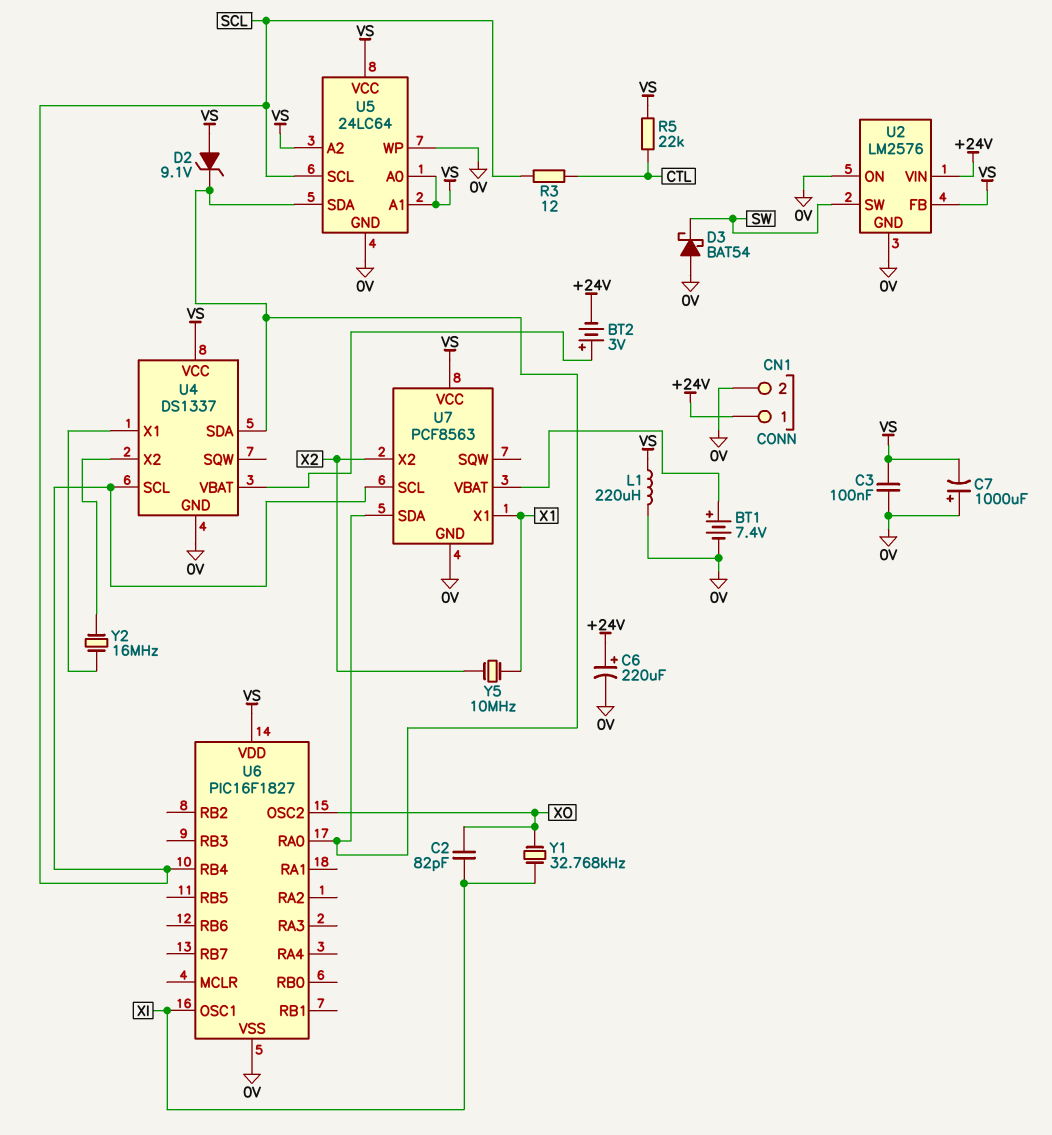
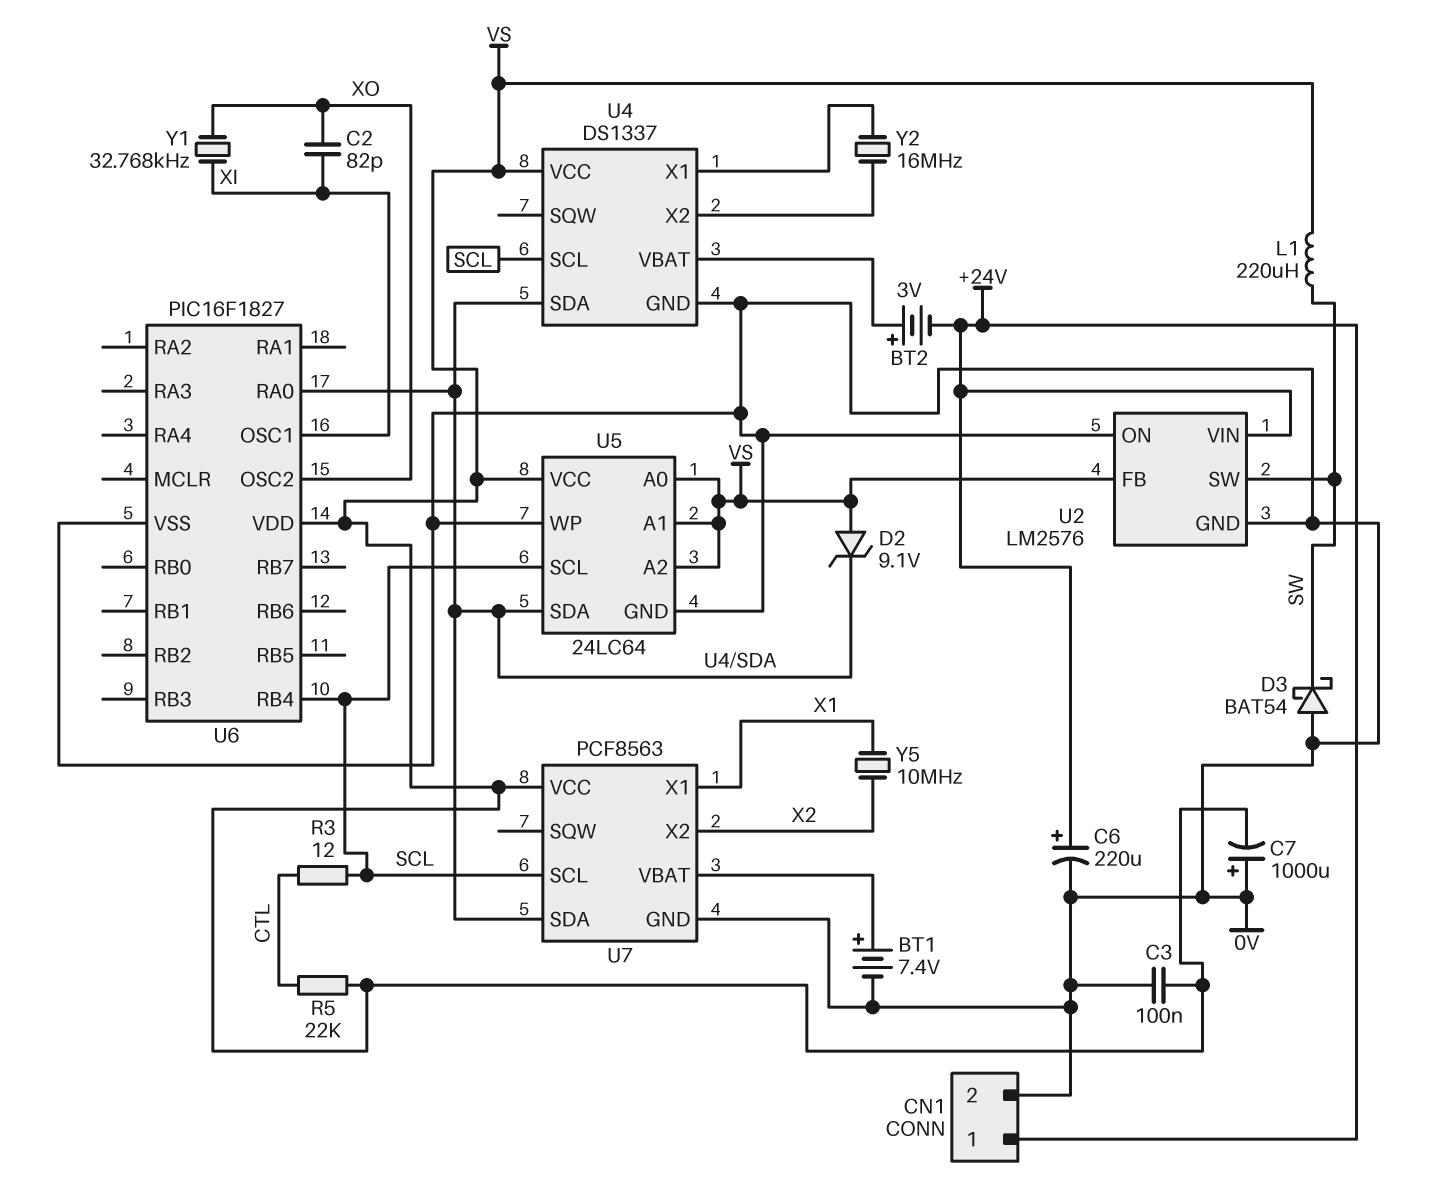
L1: 220uH (0V, VS) -> 220uH (SW, VS)

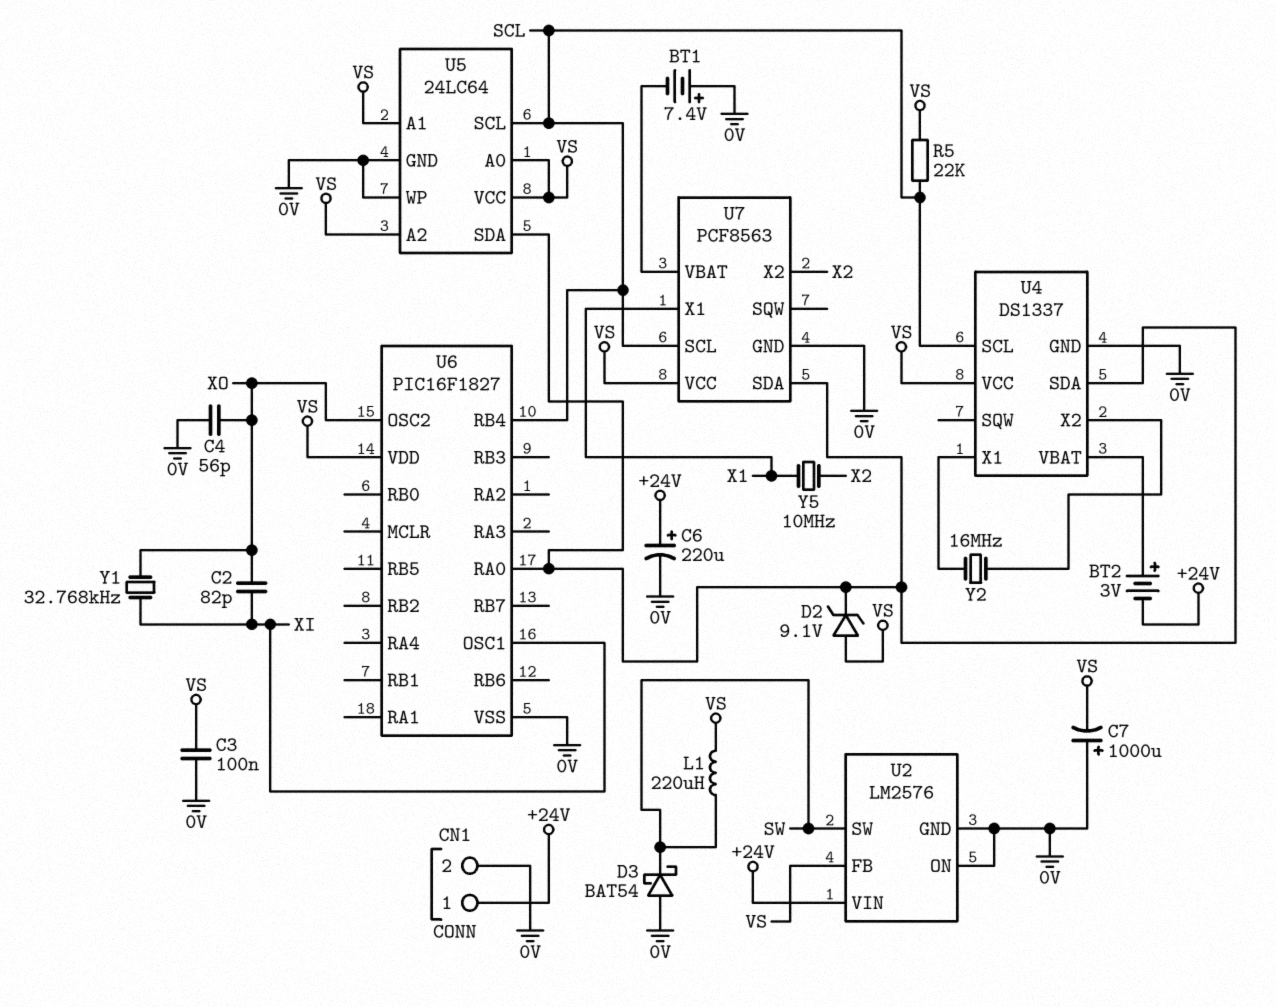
BT1: 7.4V (plus U7/VBAT, minus 0V) -> 7.4V (plus 0V, minus U7/VBAT)
C4: none -> 56pF (0V, XO)
R3: 12 (CTL, SCL) -> none
R5: 22k (CTL, VS) -> 22k (SCL, VS)

